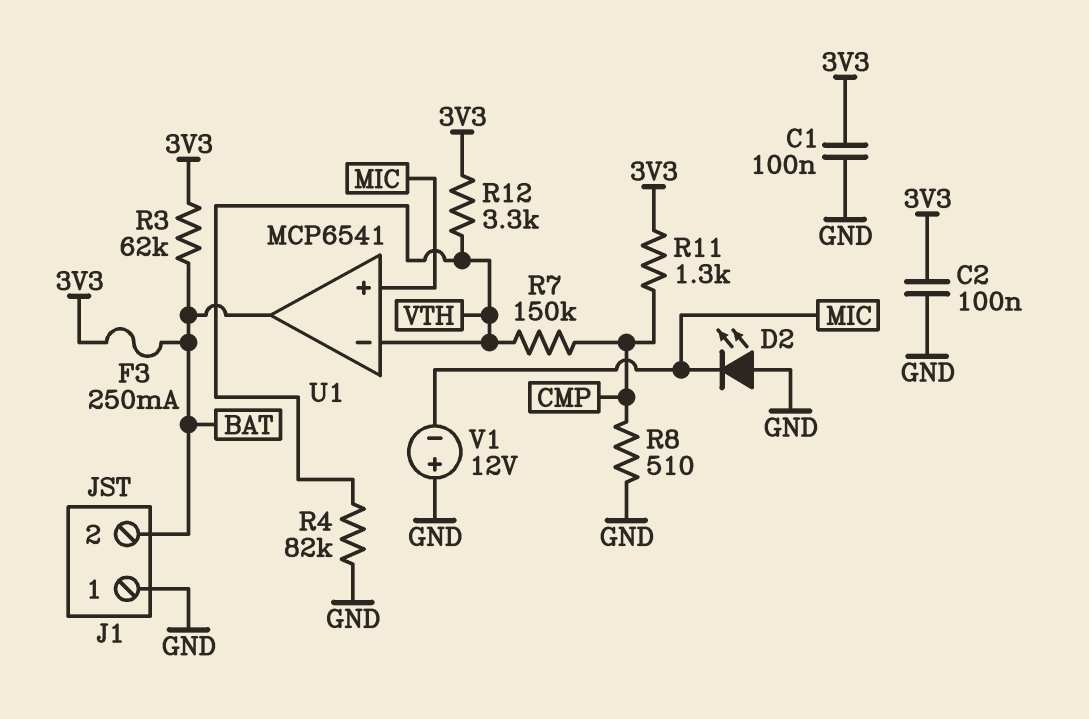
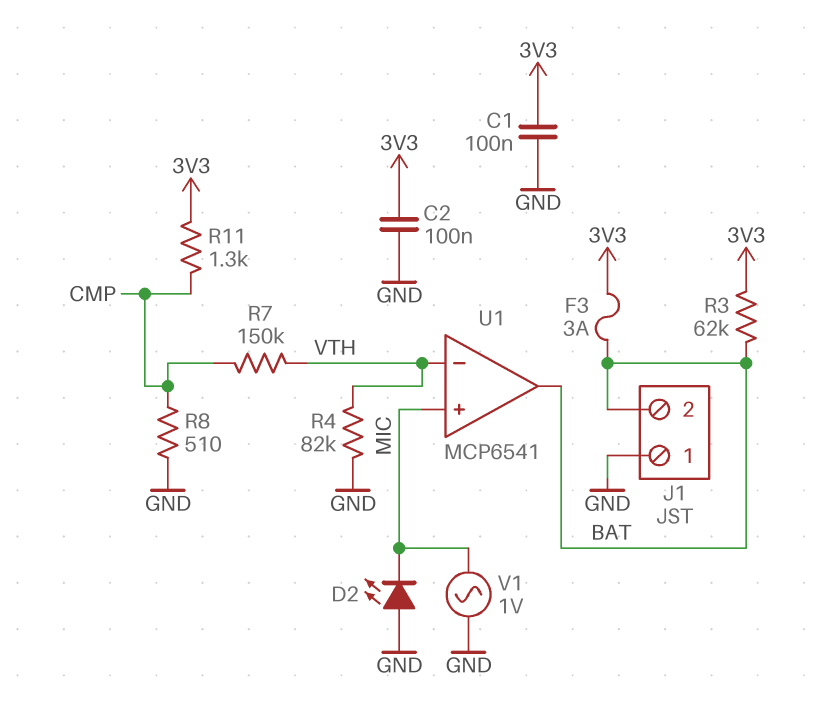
F3: 250mA (3V3, BAT) -> 3A (3V3, BAT)
R12: 3.3k (3V3, VTH) -> none
V1: 12V (plus GND, minus MIC) -> AC 1V (GND, MIC)

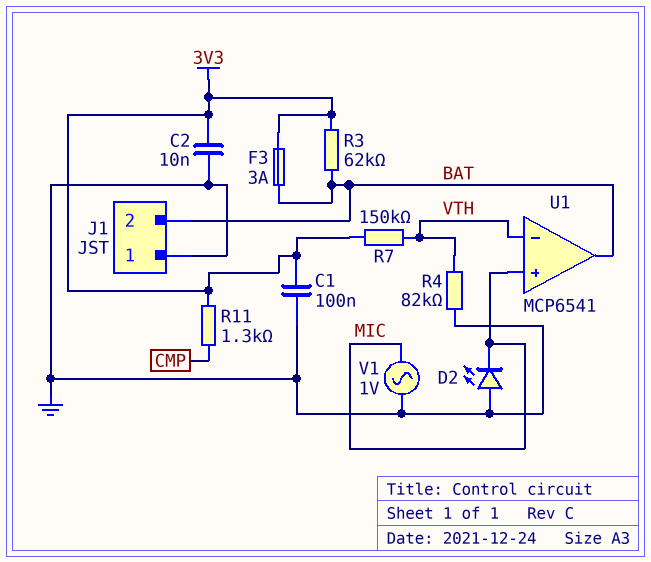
C2: 100nF (3V3, GND) -> 10nF (3V3, GND)
R7: 150k (CMP, VTH) -> 150k (3V3, VTH)
R8: 510 (CMP, GND) -> none

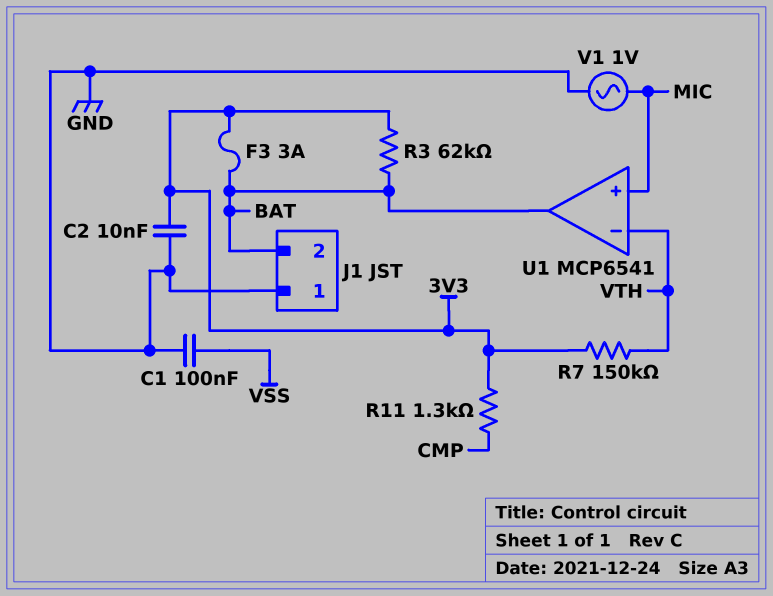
C1: 100nF (3V3, GND) -> 100nF (GND, VSS)
D2: LED (A GND, K MIC) -> none
R4: 82k (GND, VTH) -> none

